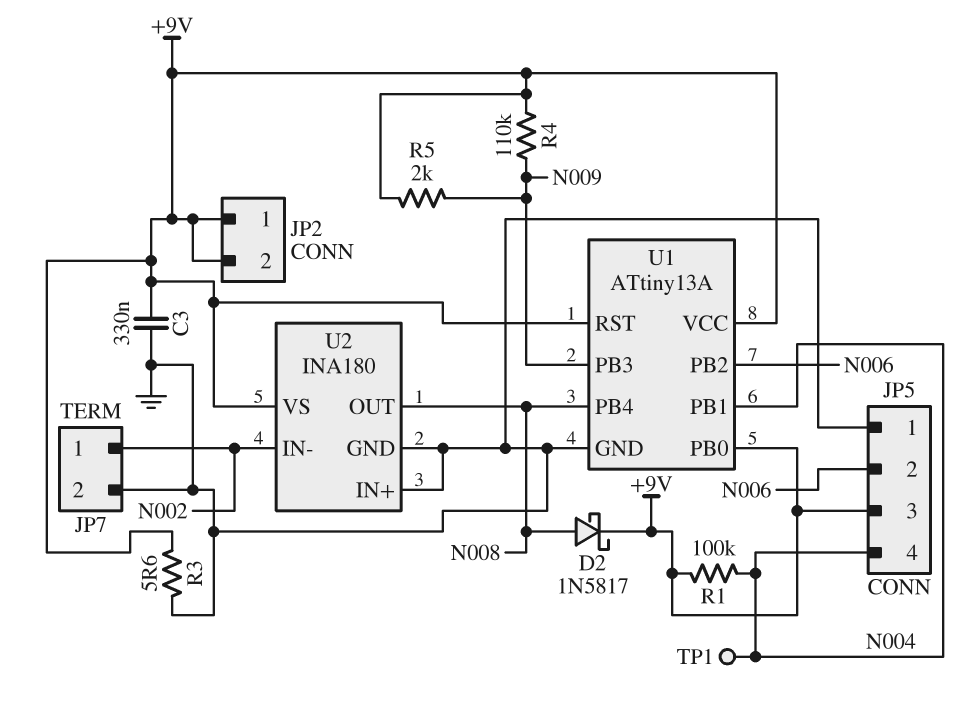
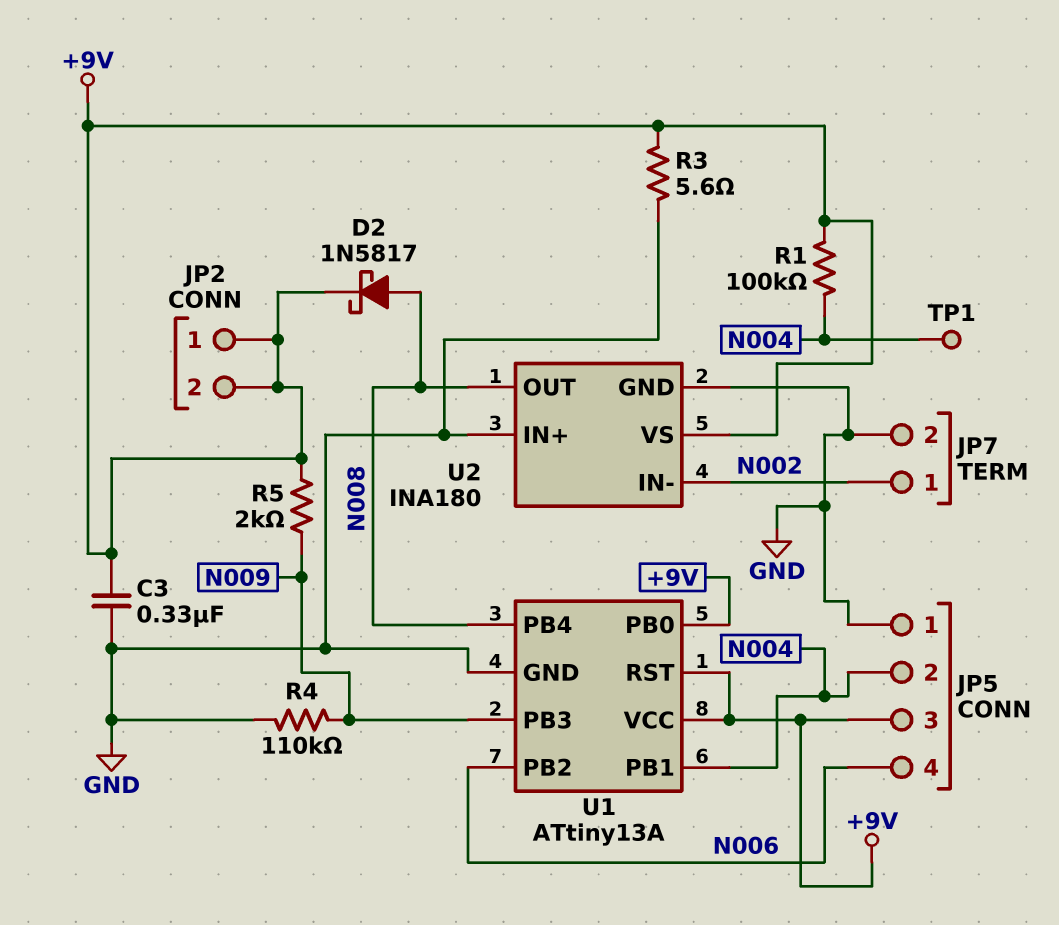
JP5 pin 2: N006 -> N004
JP5 pin 4: N004 -> N006
R4: 110k (+9V, N009) -> 110k (GND, N009)

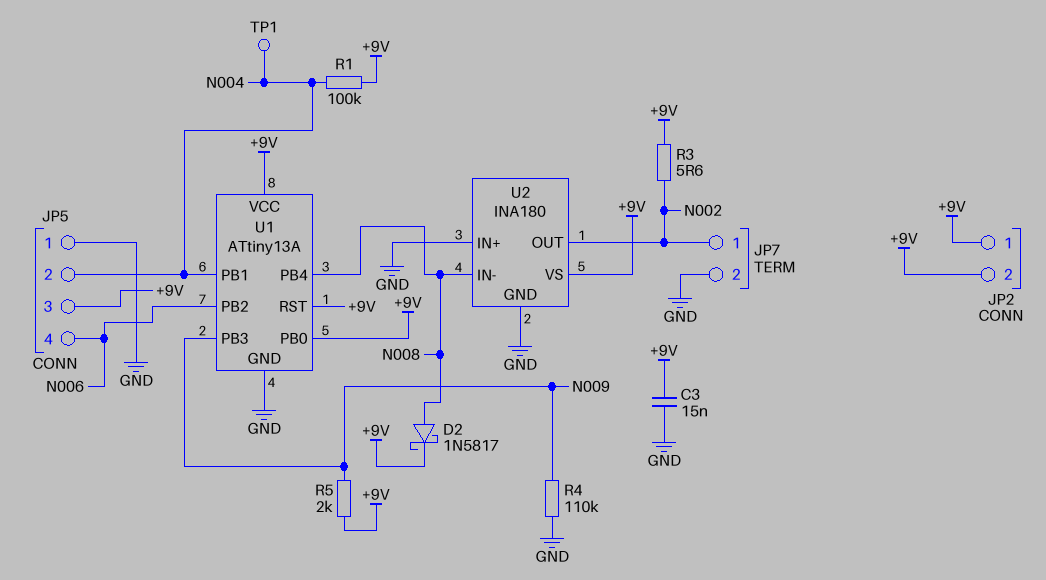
C3: 330nF (+9V, GND) -> 15nF (+9V, GND)
R3: 5.6 (+9V, GND) -> 5.6 (+9V, N002)
U2 pin IN-: N002 -> N008
U2 pin OUT: N008 -> N002

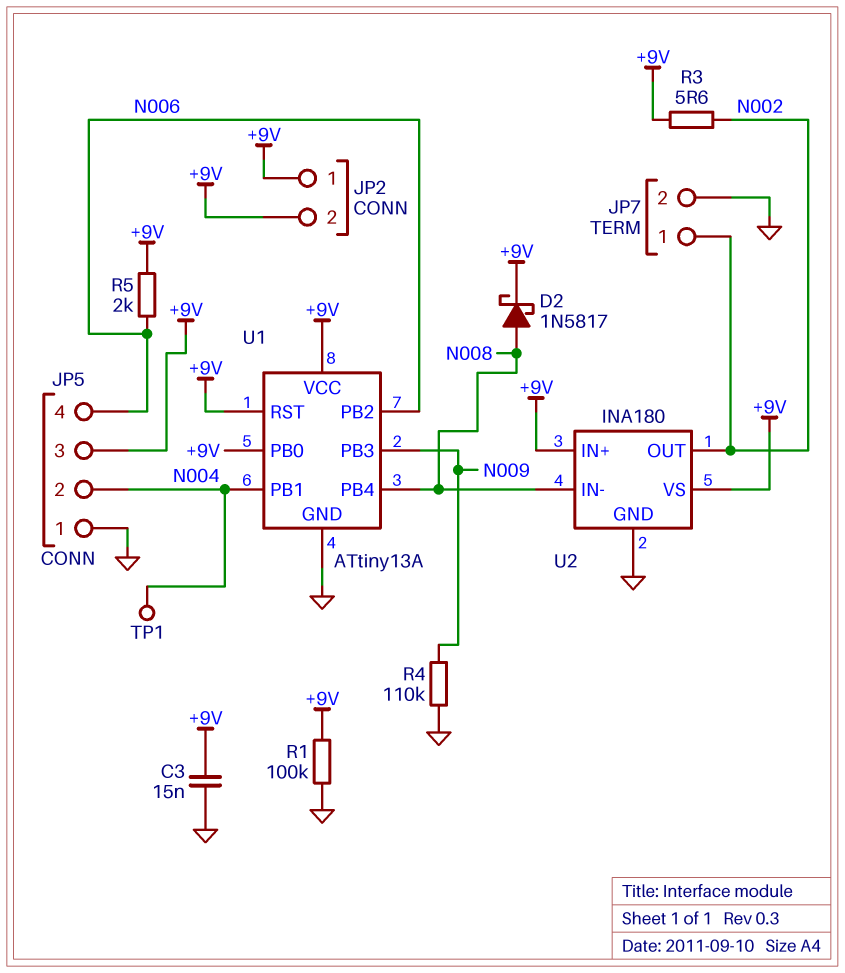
R1: 100k (+9V, N004) -> 100k (+9V, GND)
R5: 2k (+9V, N009) -> 2k (+9V, N006)
U2 pin IN+: GND -> +9V

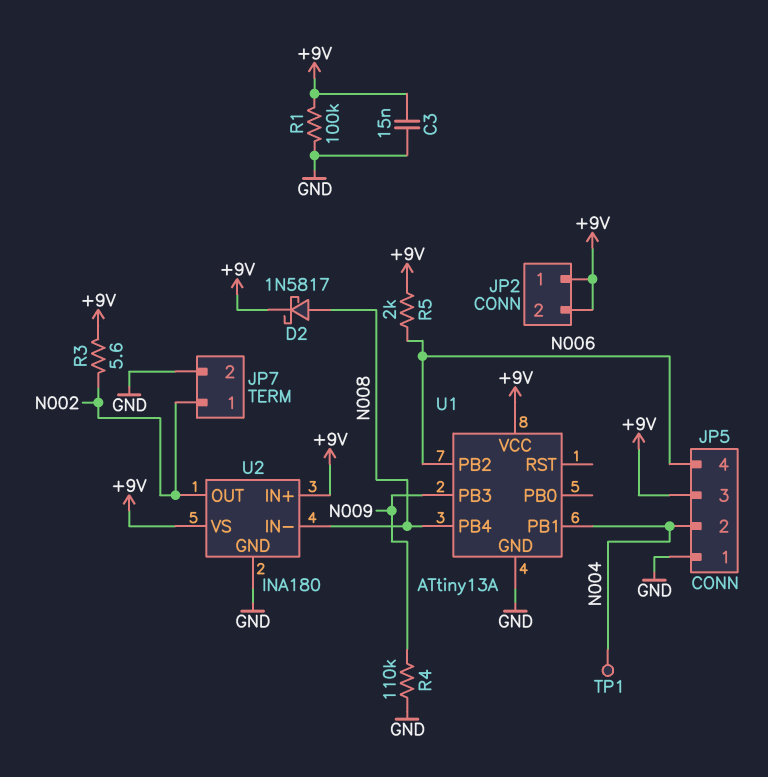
U1 pin PB0: +9V -> none
U1 pin RST: +9V -> none

